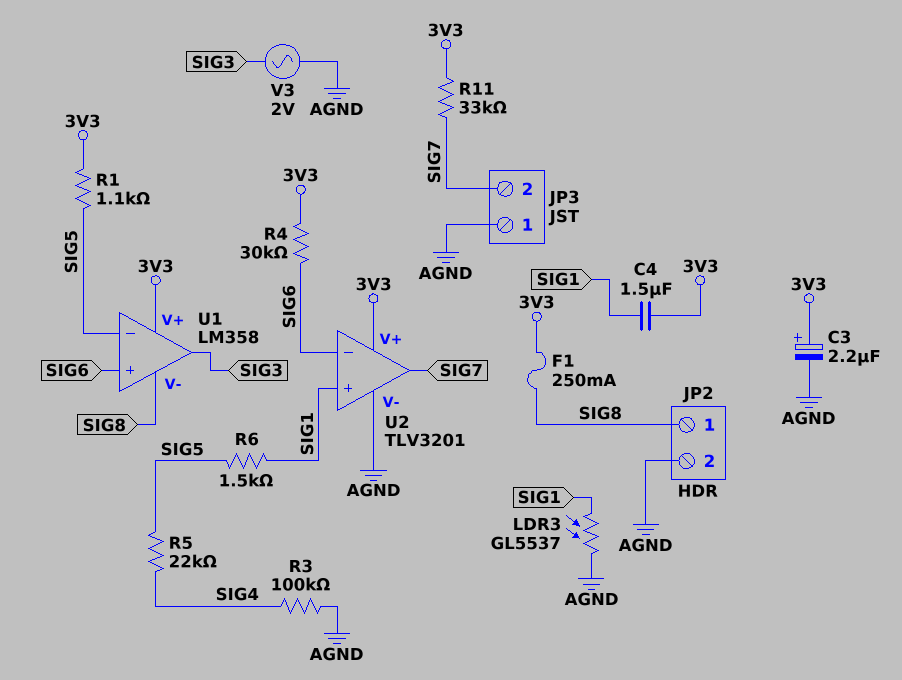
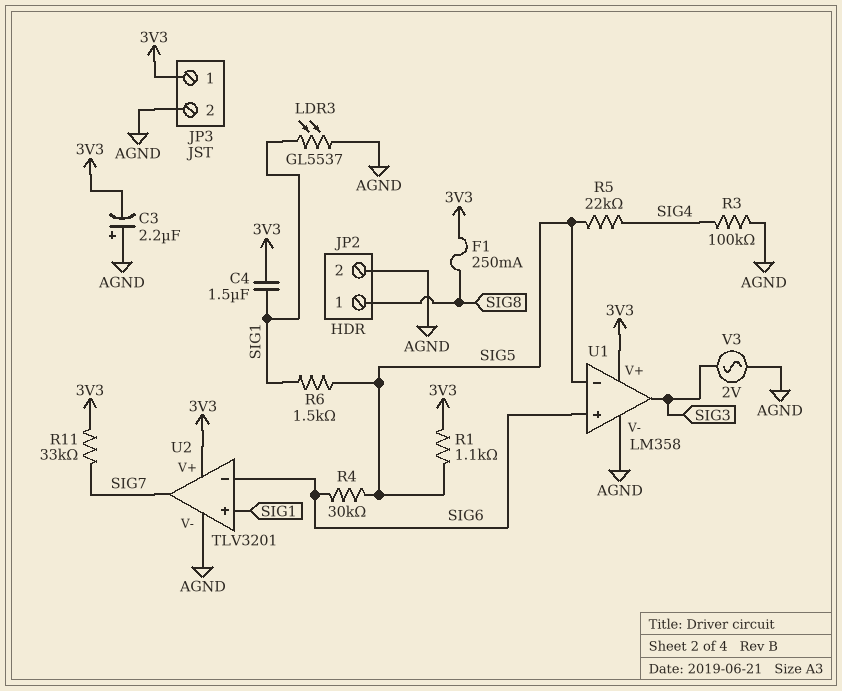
C3: 2.2uF (plus 3V3, minus AGND) -> 2.2uF (plus AGND, minus 3V3)
JP3 pin 1: AGND -> 3V3
JP3 pin 2: SIG7 -> AGND
R4: 30k (3V3, SIG6) -> 30k (SIG5, SIG6)
U1 pin V-: SIG8 -> AGND

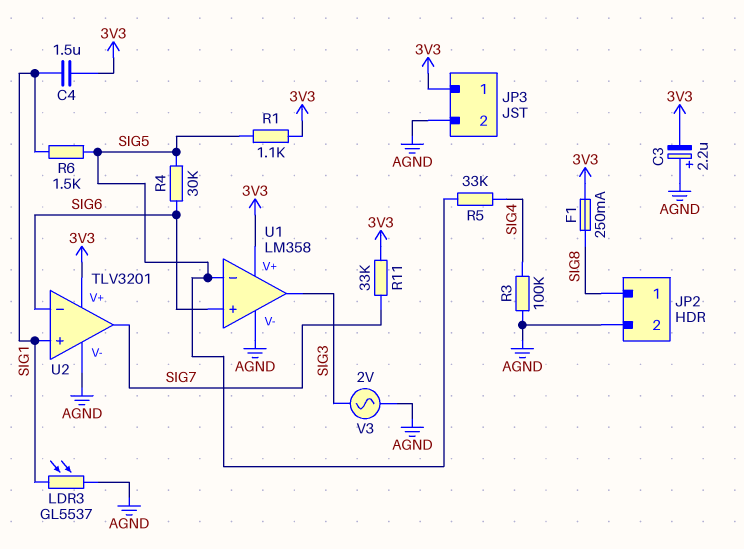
R5: 22k (SIG4, SIG5) -> 33k (SIG4, SIG5)

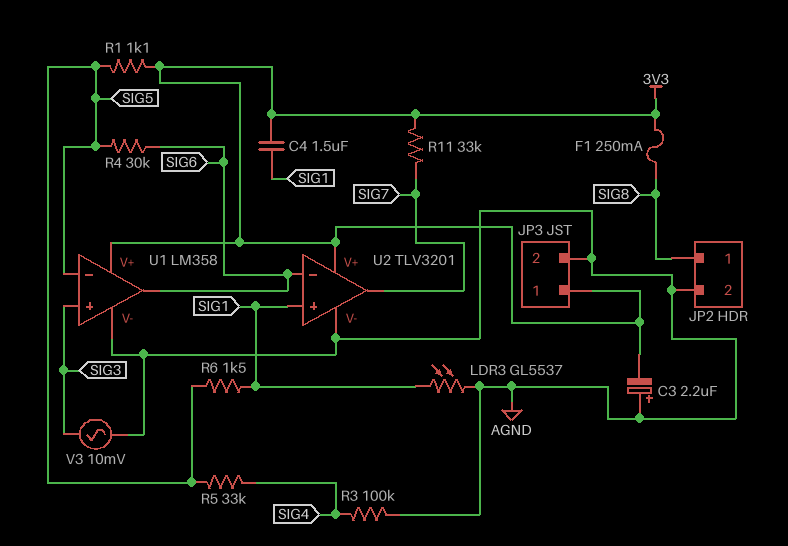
U1 pin in+: SIG6 -> SIG3
U1 pin out: SIG3 -> SIG6
V3: AC 2V (AGND, SIG3) -> AC 10mV (AGND, SIG3)

